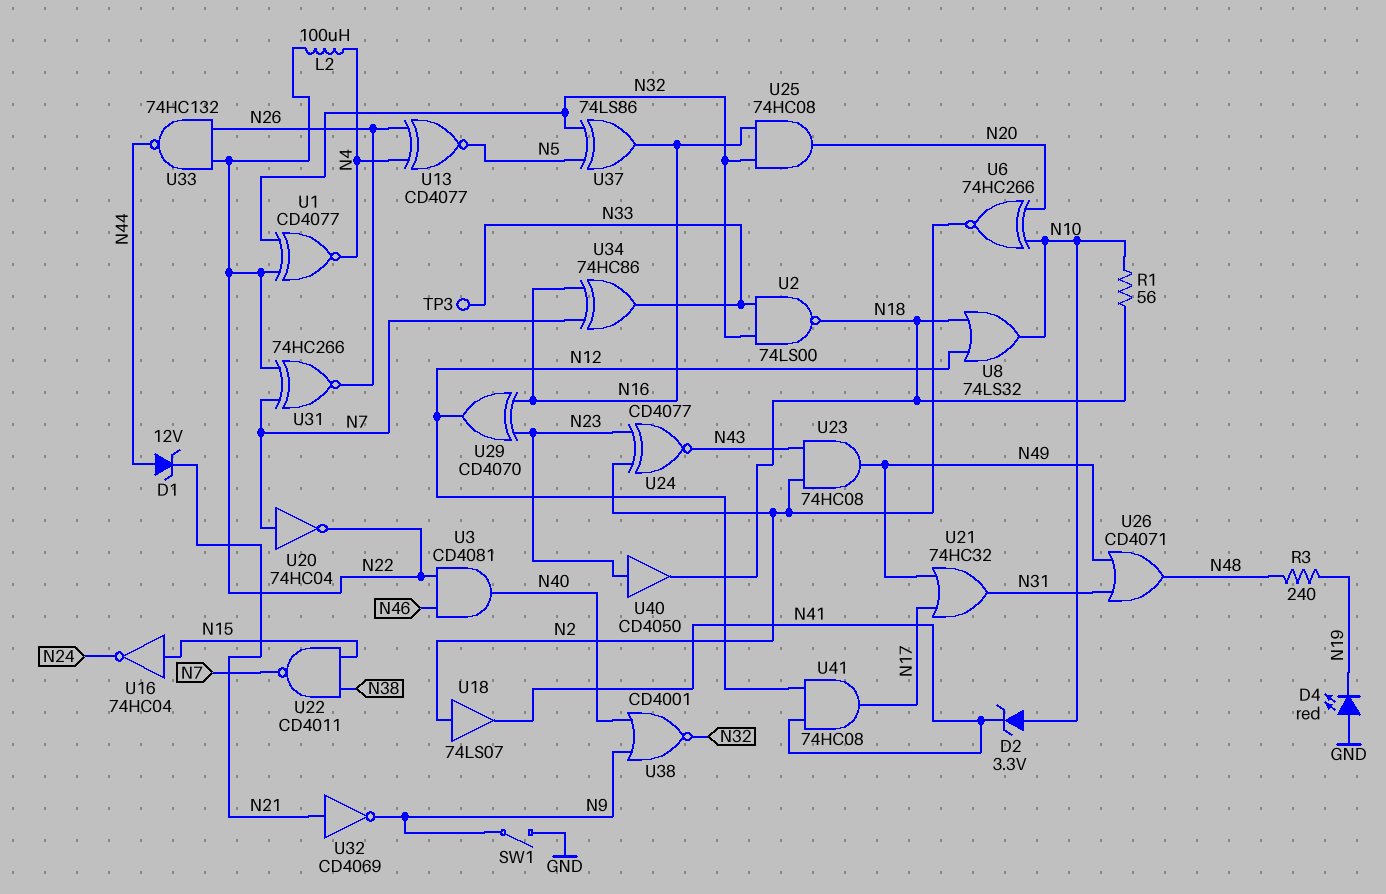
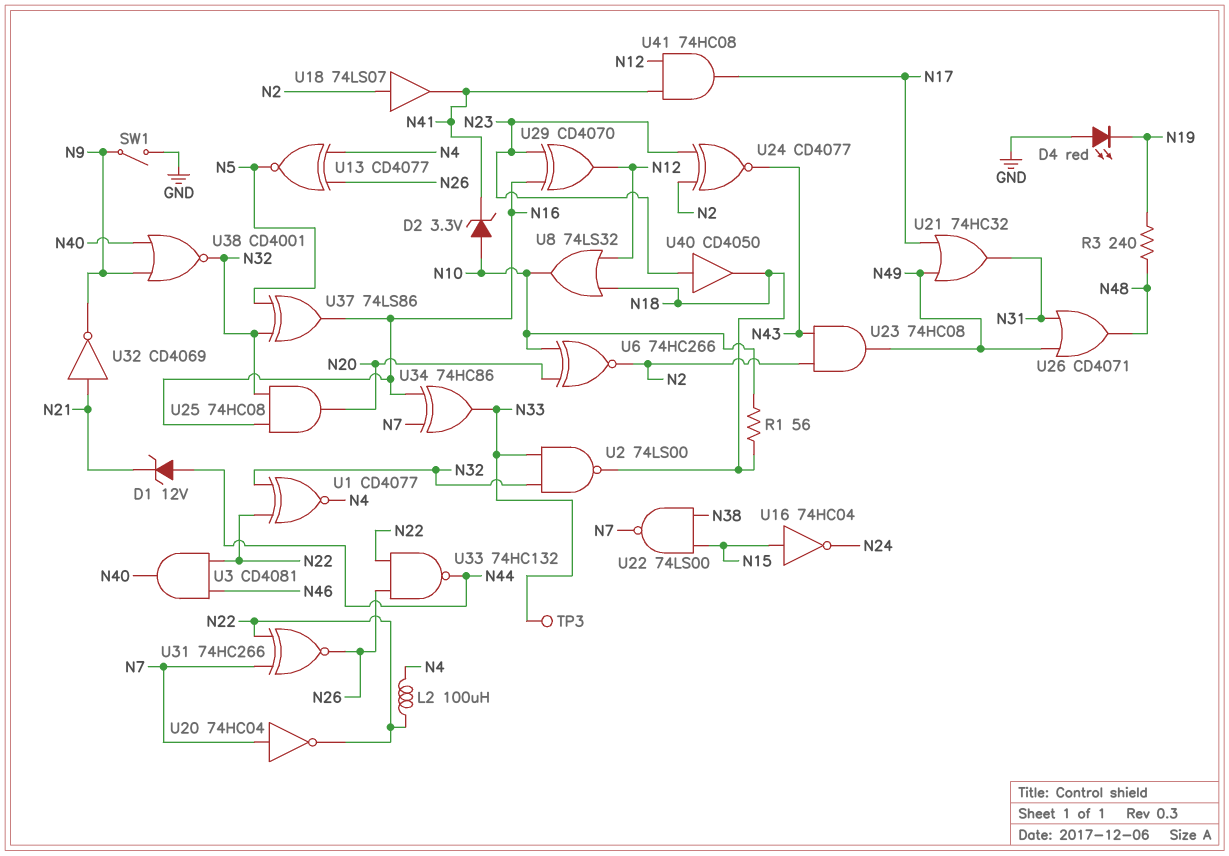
U22: NAND CD4011 (in N15, in N38, out N7) -> NAND 74LS00 (in N15, in N38, out N7)

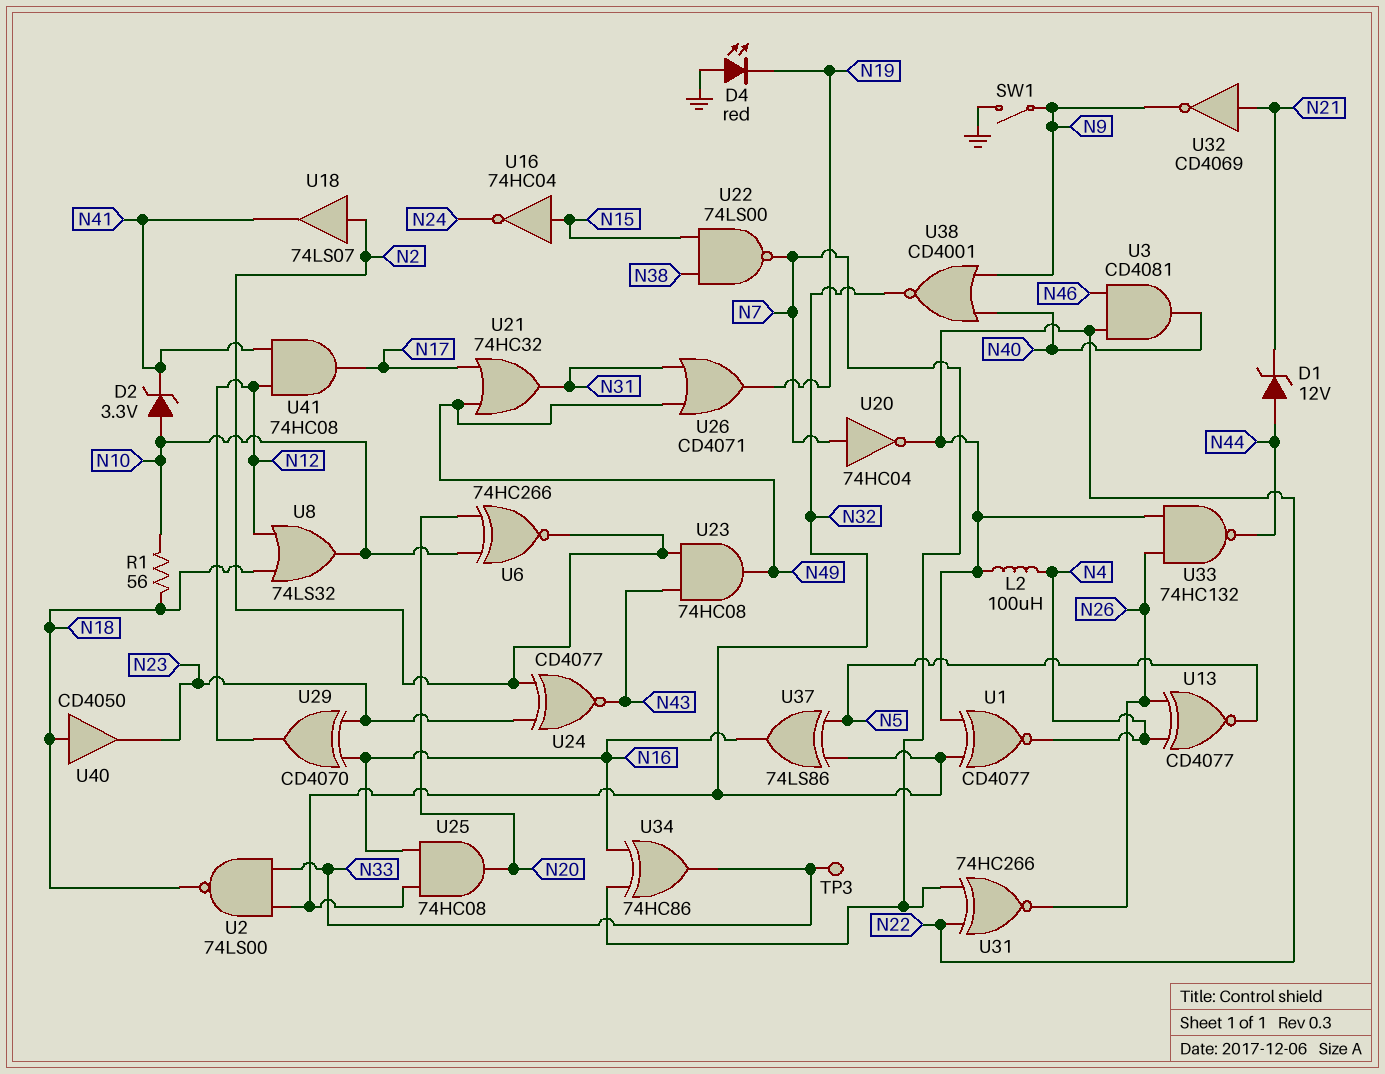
R3: 240 (N19, N48) -> none
U26: OR CD4071 (in N31, in N49, out N48) -> OR CD4071 (in N31, in N49, out N19)
U40: buffer CD4050 (in N23, out N18) -> buffer CD4050 (in N18, out N23)

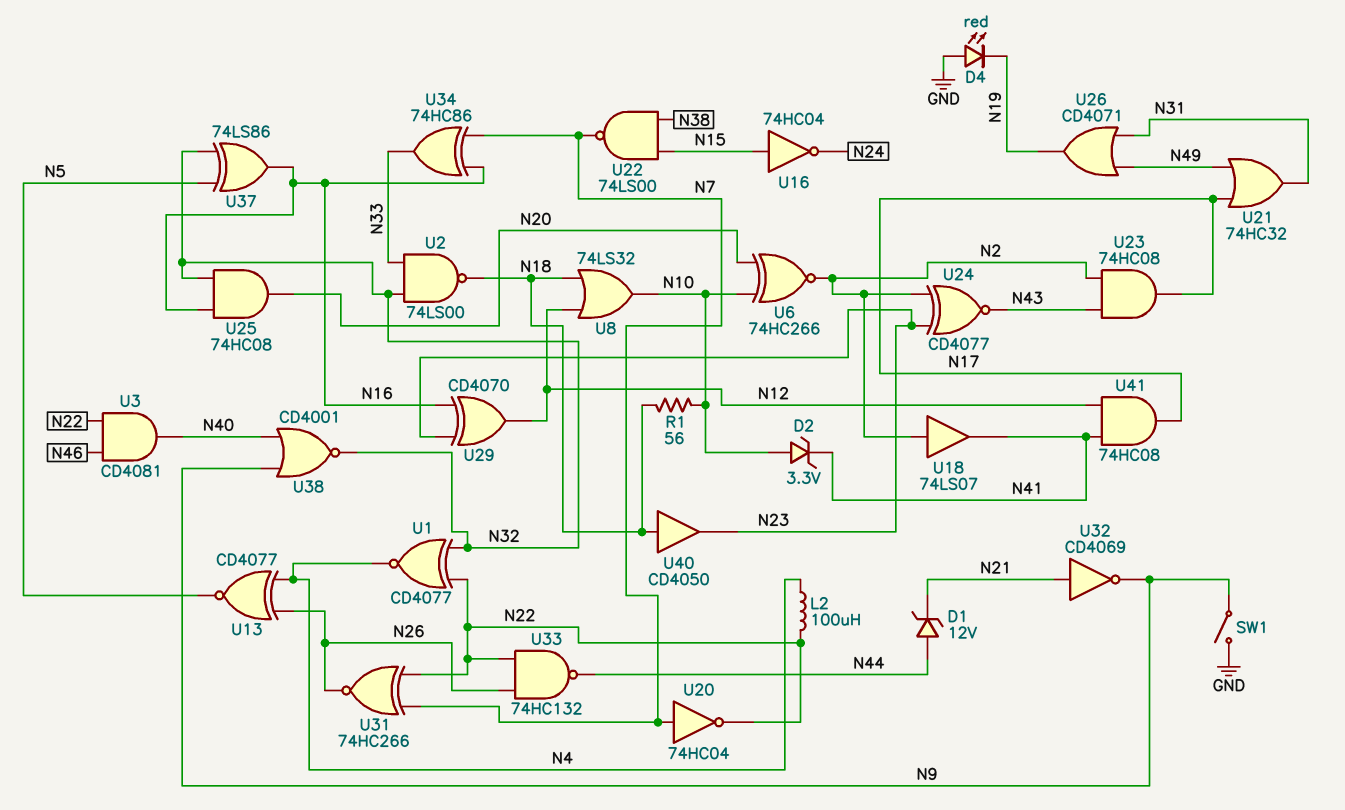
TP3: test point (N33) -> none
U23: AND 74HC08 (in N2, in N43, out N49) -> AND 74HC08 (in N2, in N43, out N17)

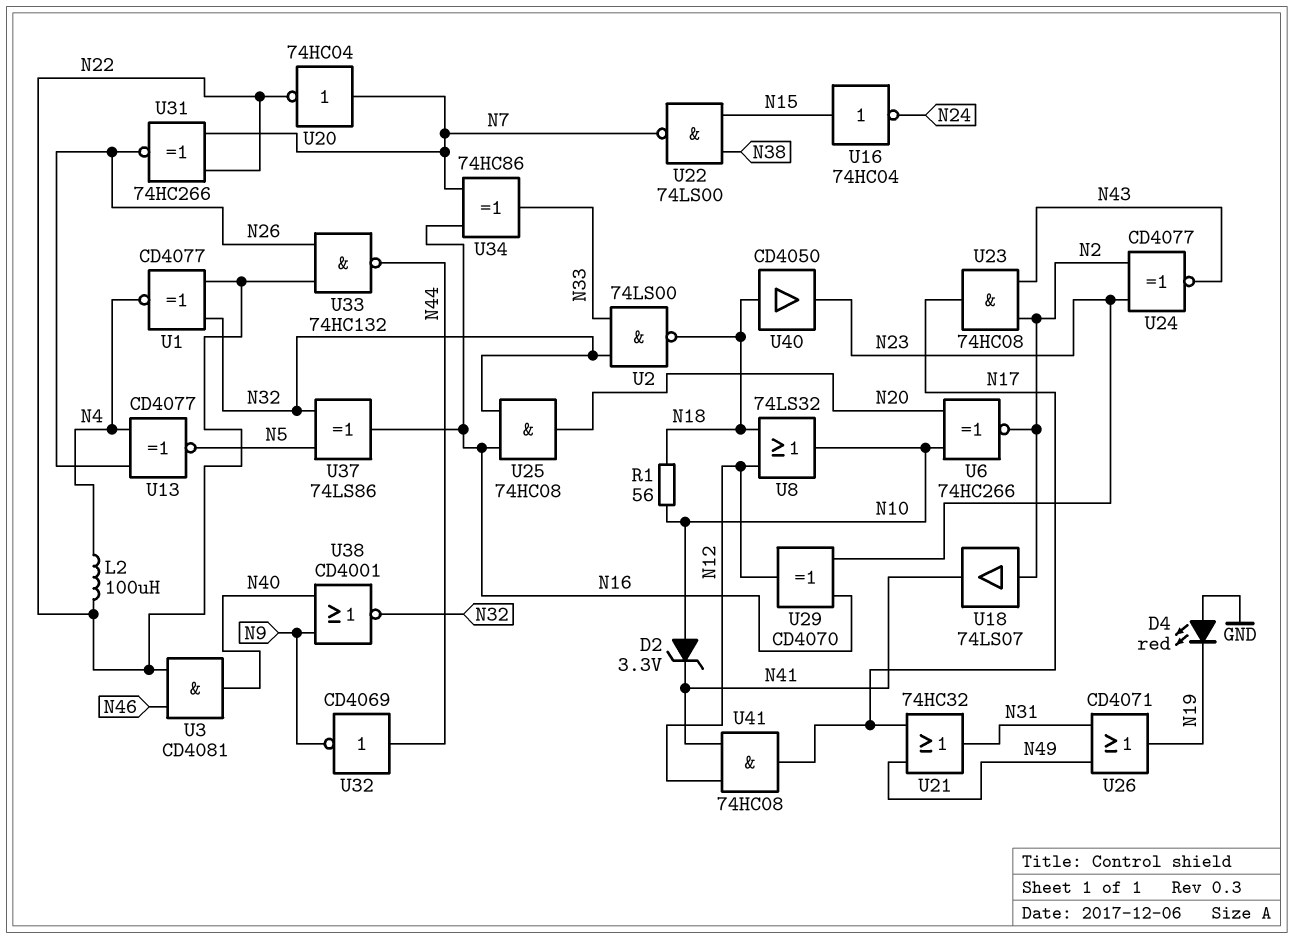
D1: zener 12V (A N44, K N21) -> none
SW1: switch (GND, N9) -> none
U32: NOT CD4069 (in N21, out N9) -> NOT CD4069 (in N44, out N9)

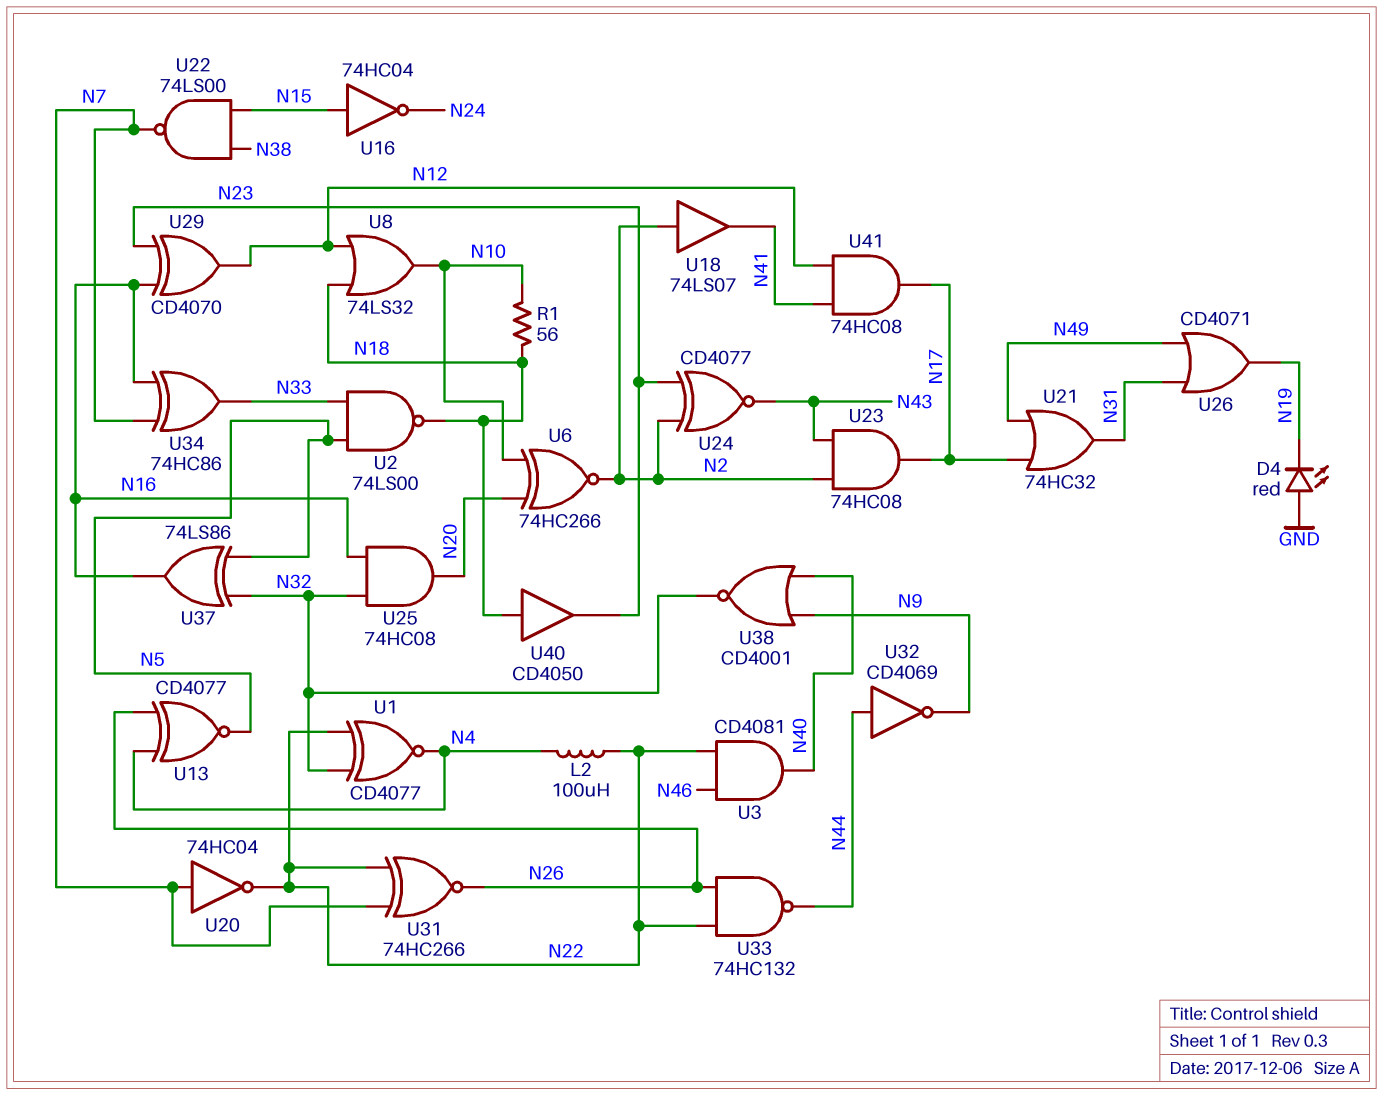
D2: zener 3.3V (A N10, K N41) -> none
U2: NAND 74LS00 (in N32, in N33, out N18) -> NAND 74LS00 (in N5, in N33, out N18)

